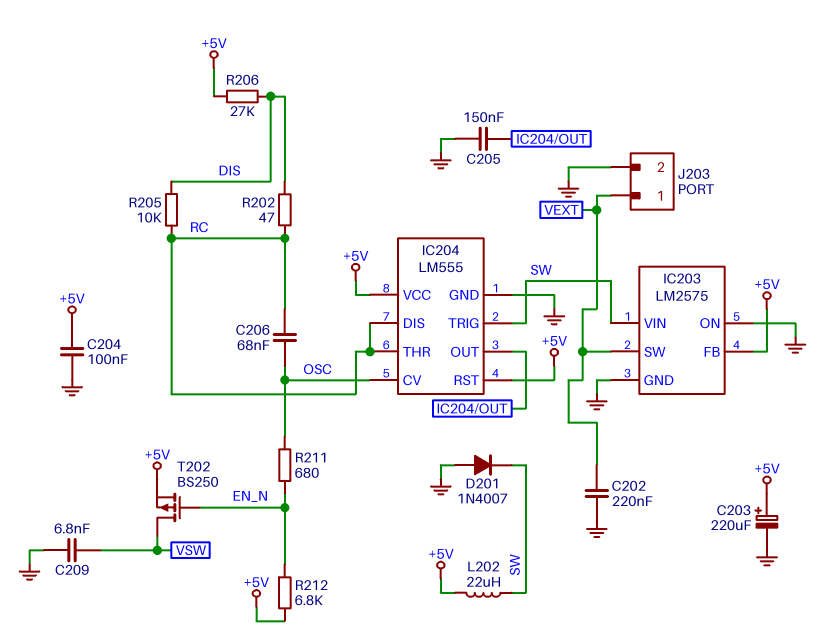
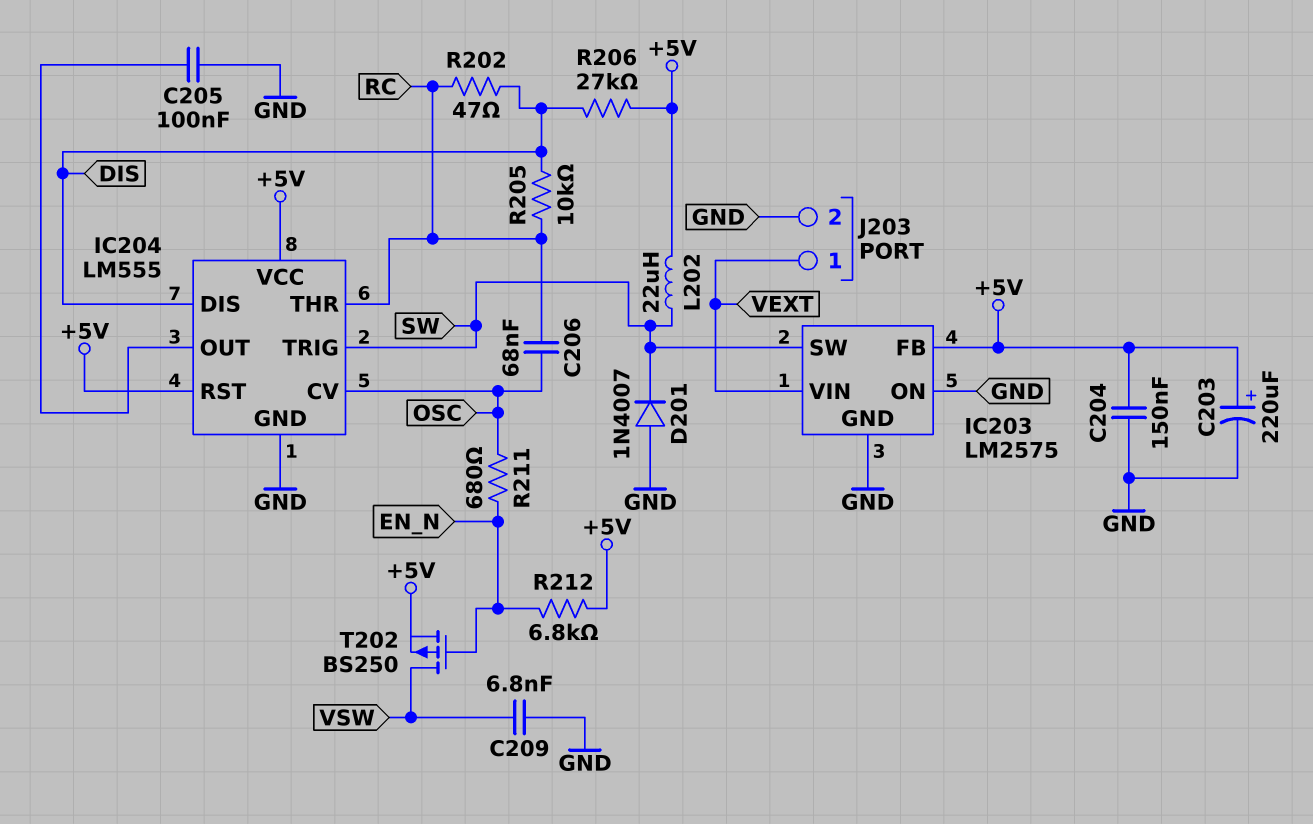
C202: 220nF (GND, VEXT) -> none
C204: 100nF (+5V, GND) -> 150nF (+5V, GND)
C205: 150nF (GND, IC204/OUT) -> 100nF (GND, IC204/OUT)
IC203 pin SW: VEXT -> SW
IC203 pin VIN: SW -> VEXT
IC204 pin DIS: RC -> DIS

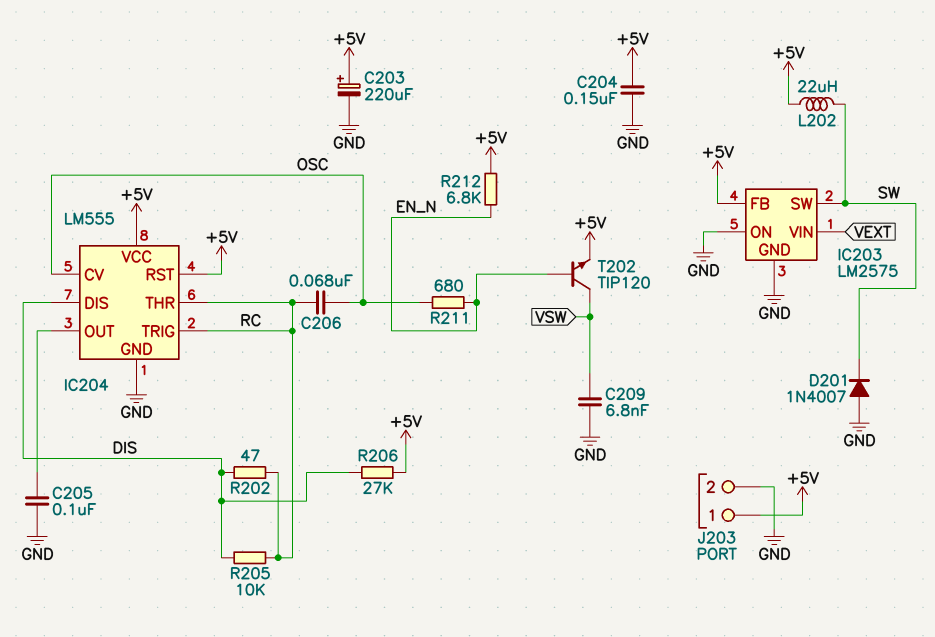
IC204 pin TRIG: SW -> RC
J203 pin 1: VEXT -> +5V
T202: PMOS BS250 (G EN_N, D VSW, S +5V) -> NPN TIP120 (B EN_N, C VSW, E +5V)

